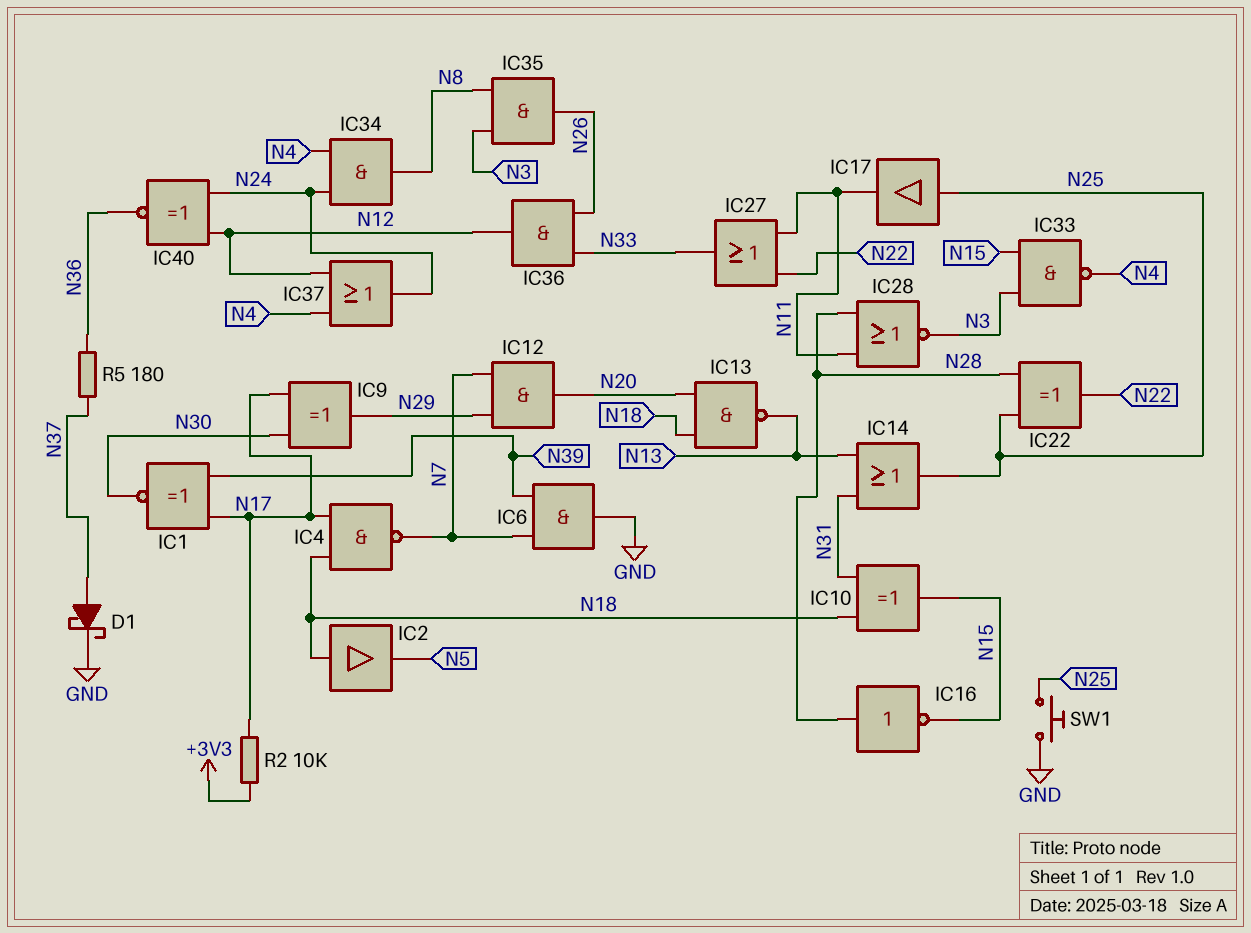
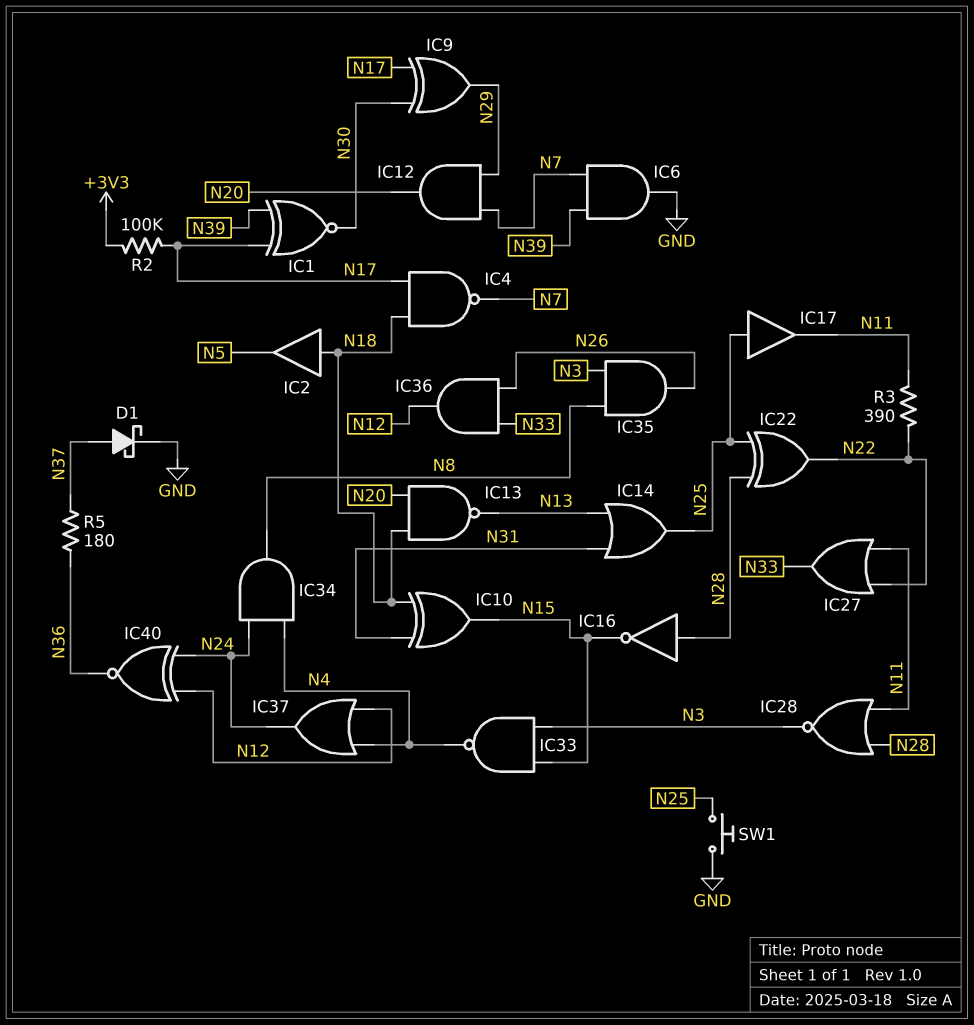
R2: 10k (+3V3, N17) -> 100k (+3V3, N17)
R3: none -> 390 (N11, N22)

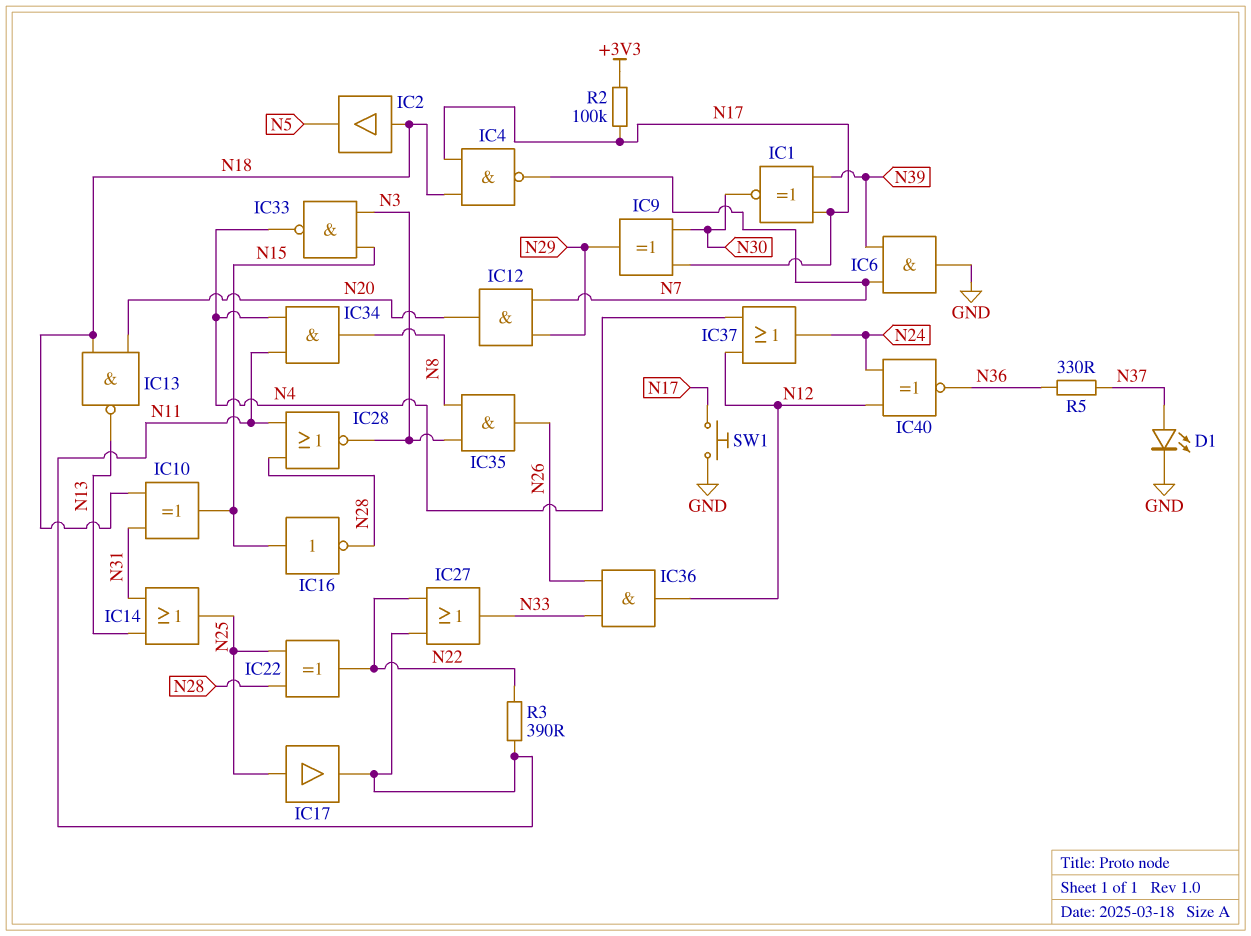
D1: schottky (A N37, K GND) -> LED (A N37, K GND)
IC16: NOT (in N28, out N15) -> NOT (in N15, out N28)
IC34: AND (in N4, in N24, out N8) -> AND (in N4, in N11, out N8)
R5: 180 (N36, N37) -> 330 (N36, N37)
SW1: button (GND, N25) -> button (GND, N17)

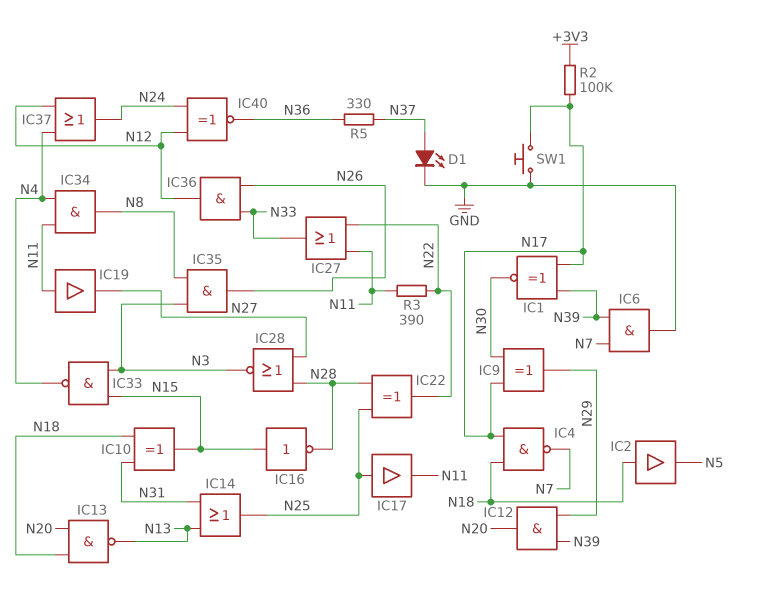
IC12: AND (in N7, in N29, out N20) -> AND (in N29, in N39, out N20)
IC19: none -> buffer (in N11, out N27)
IC28: NOR (in N11, in N28, out N3) -> NOR (in N27, in N28, out N3)

